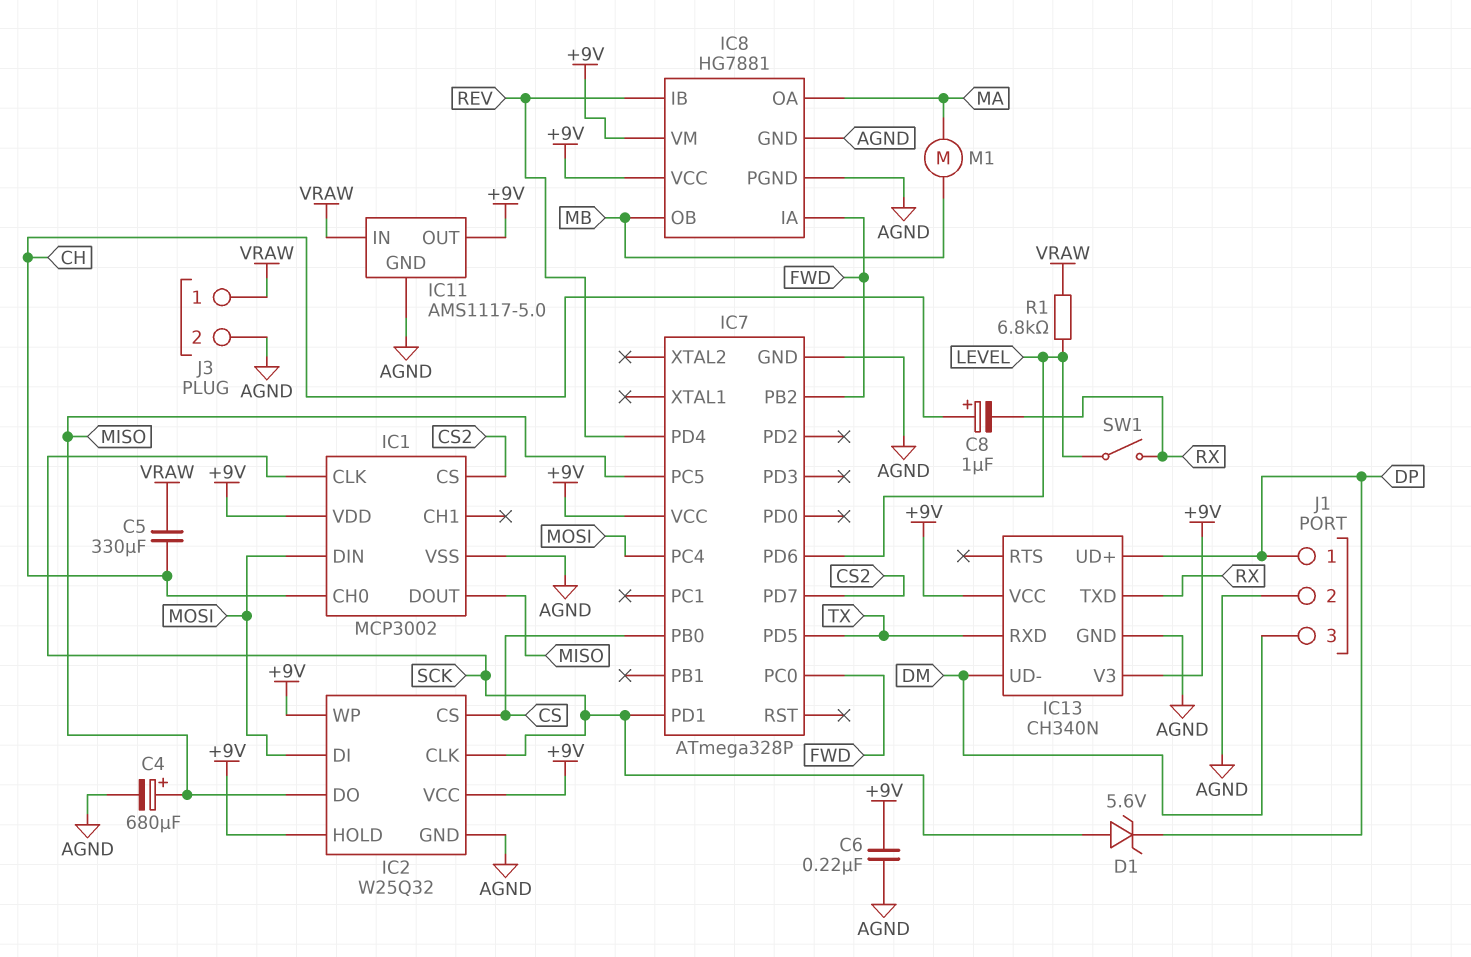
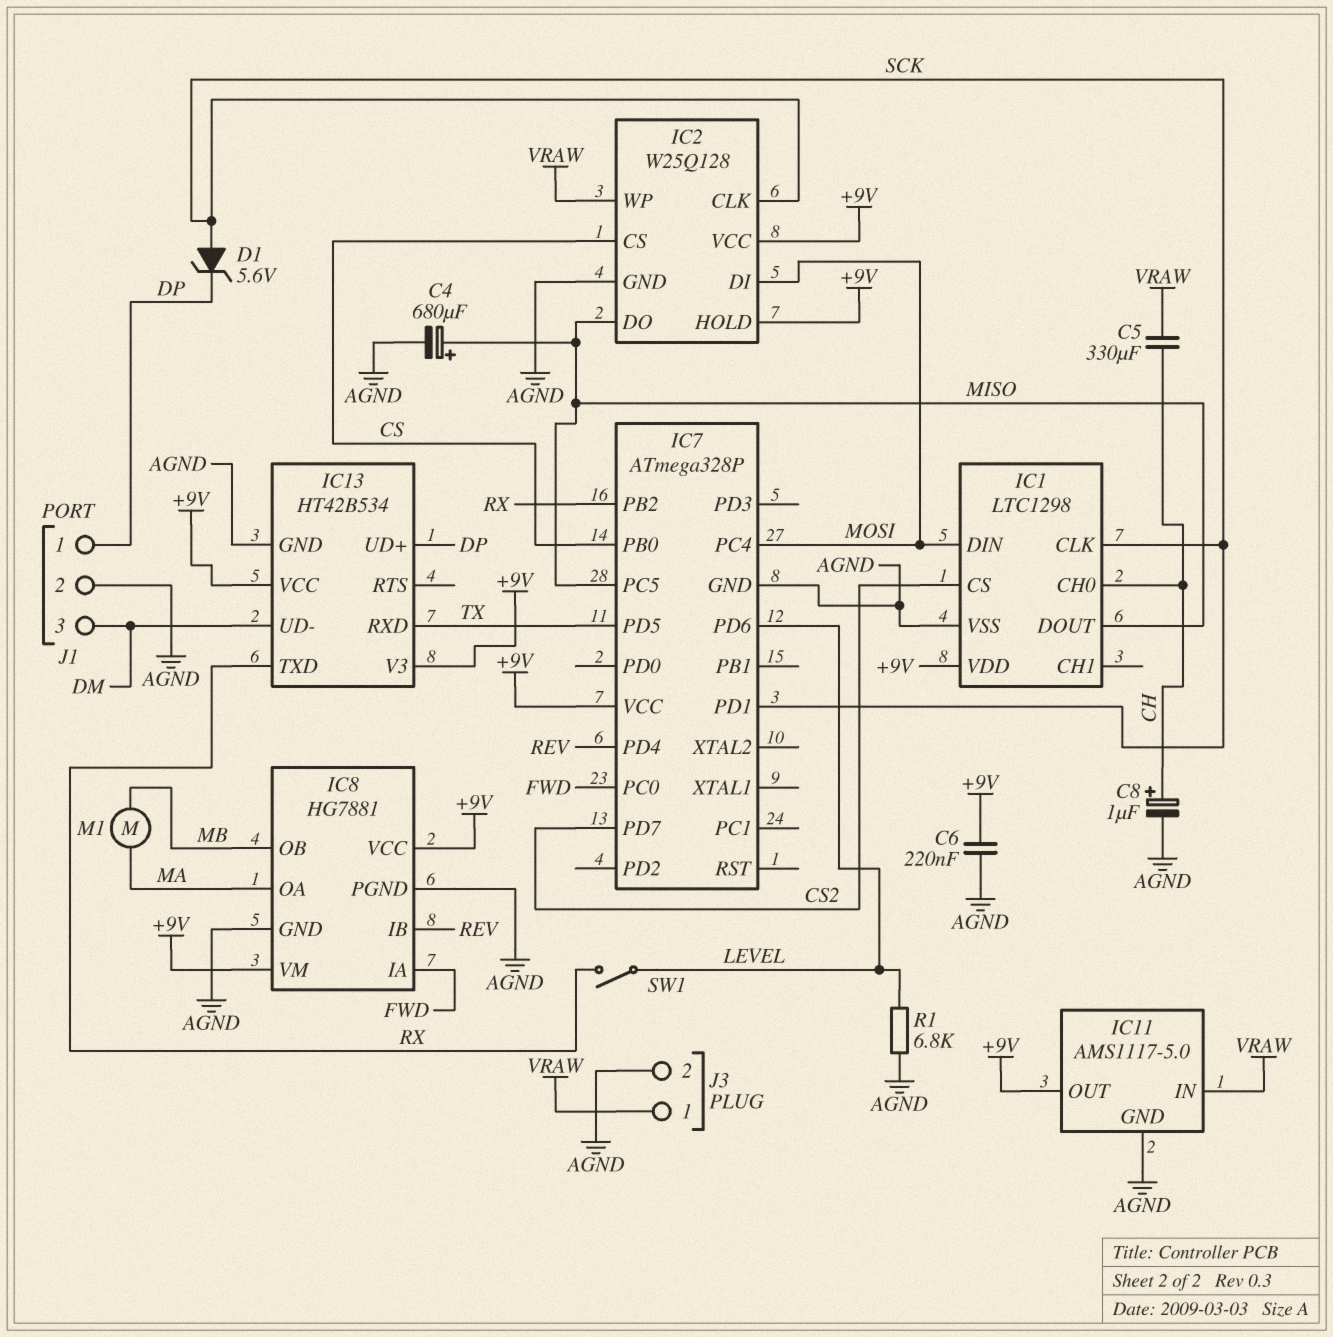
C8: 1uF (plus CH, minus RX) -> 1uF (plus CH, minus AGND)
IC1: MCP3002 -> LTC1298
IC2: W25Q32 -> W25Q128
IC2 pin WP: +9V -> VRAW
IC7 pin PB2: FWD -> RX
IC13: CH340N -> HT42B534
R1: 6.8k (LEVEL, VRAW) -> 6.8k (AGND, LEVEL)

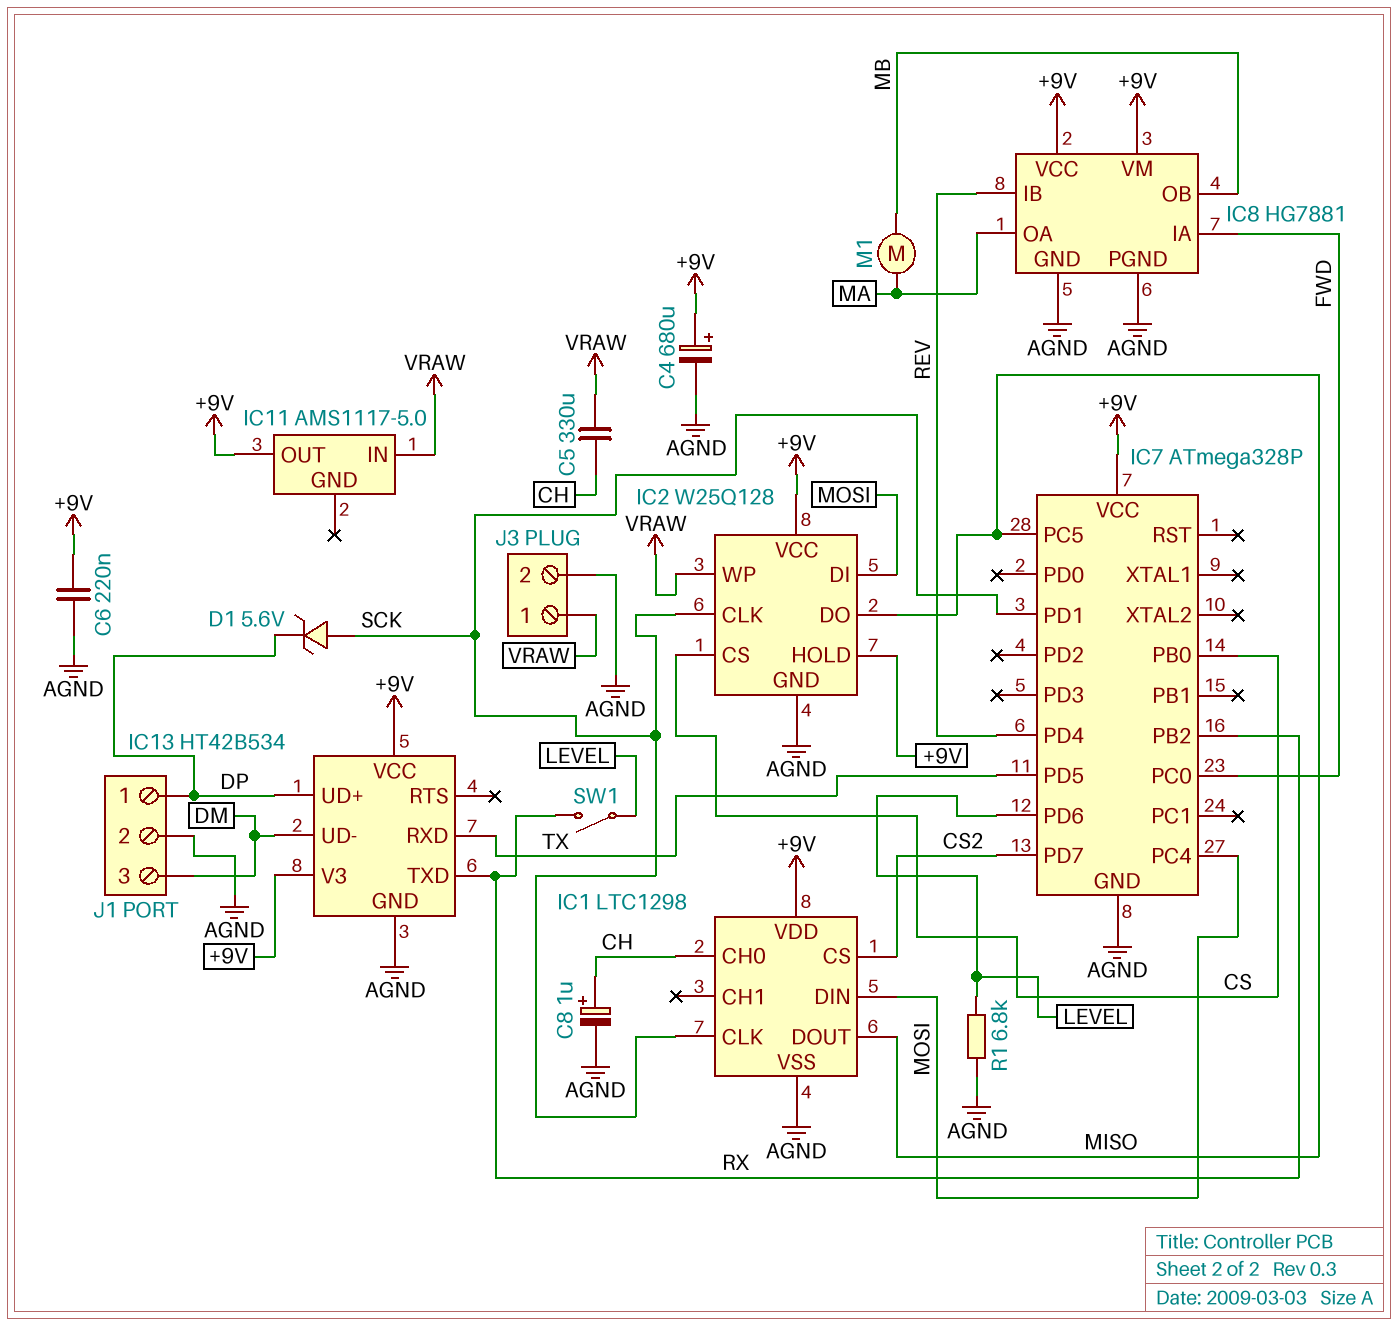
C4: 680uF (plus MISO, minus AGND) -> 680uF (plus +9V, minus AGND)
IC11 pin GND: AGND -> none

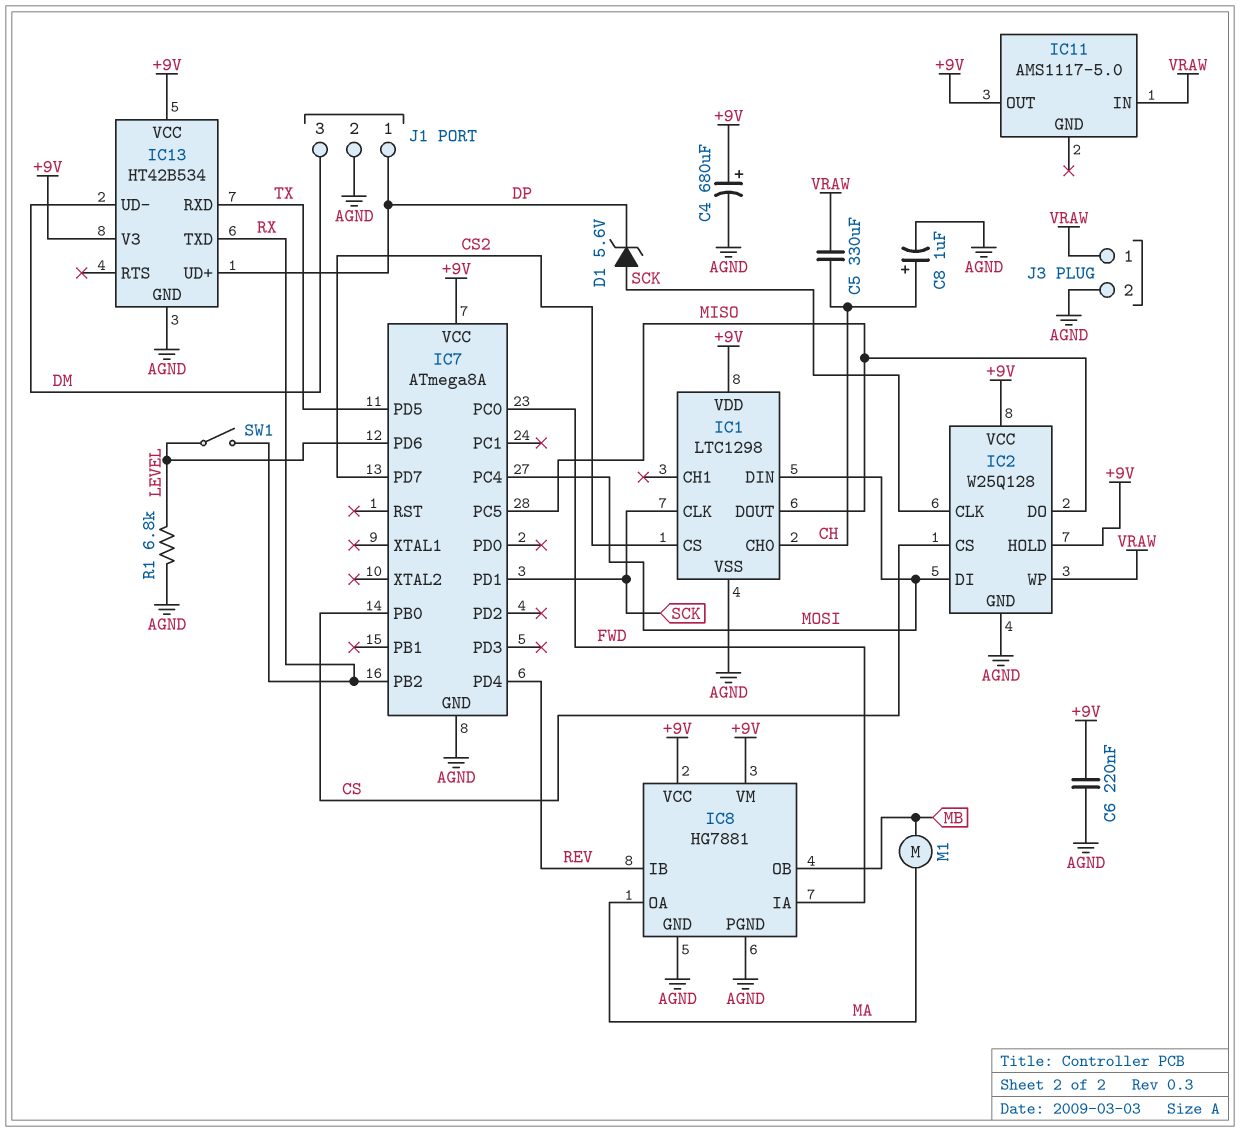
IC7: ATmega328P -> ATmega8A

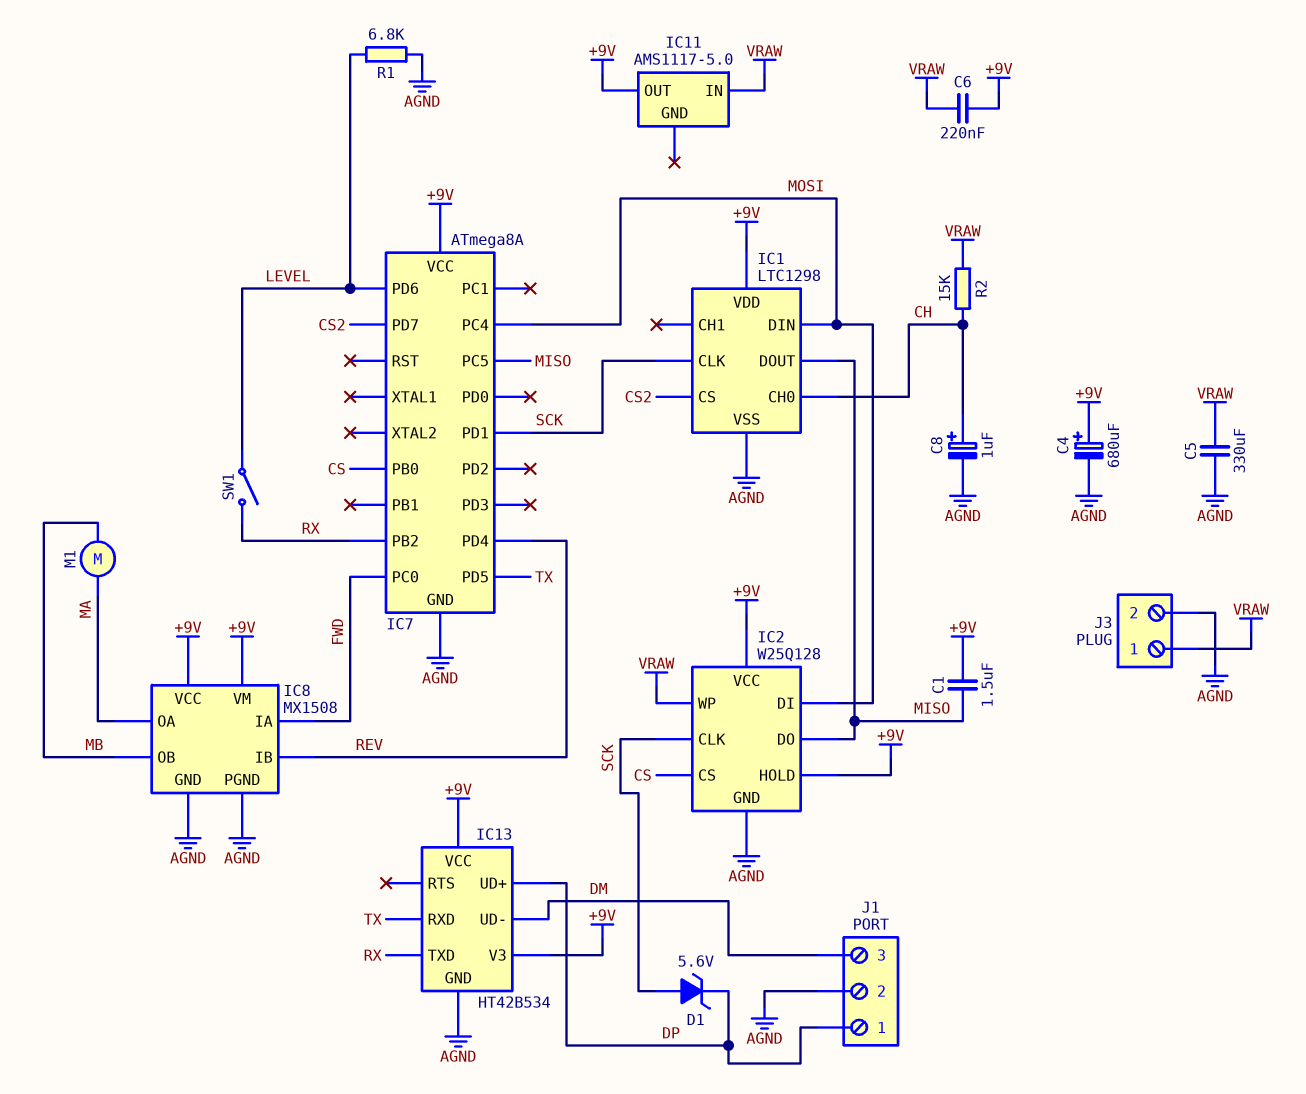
C1: none -> 1.5uF (+9V, MISO)
C5: 330uF (CH, VRAW) -> 330uF (AGND, VRAW)
C6: 220nF (+9V, AGND) -> 220nF (+9V, VRAW)
IC8: HG7881 -> MX1508
R2: none -> 15k (CH, VRAW)

